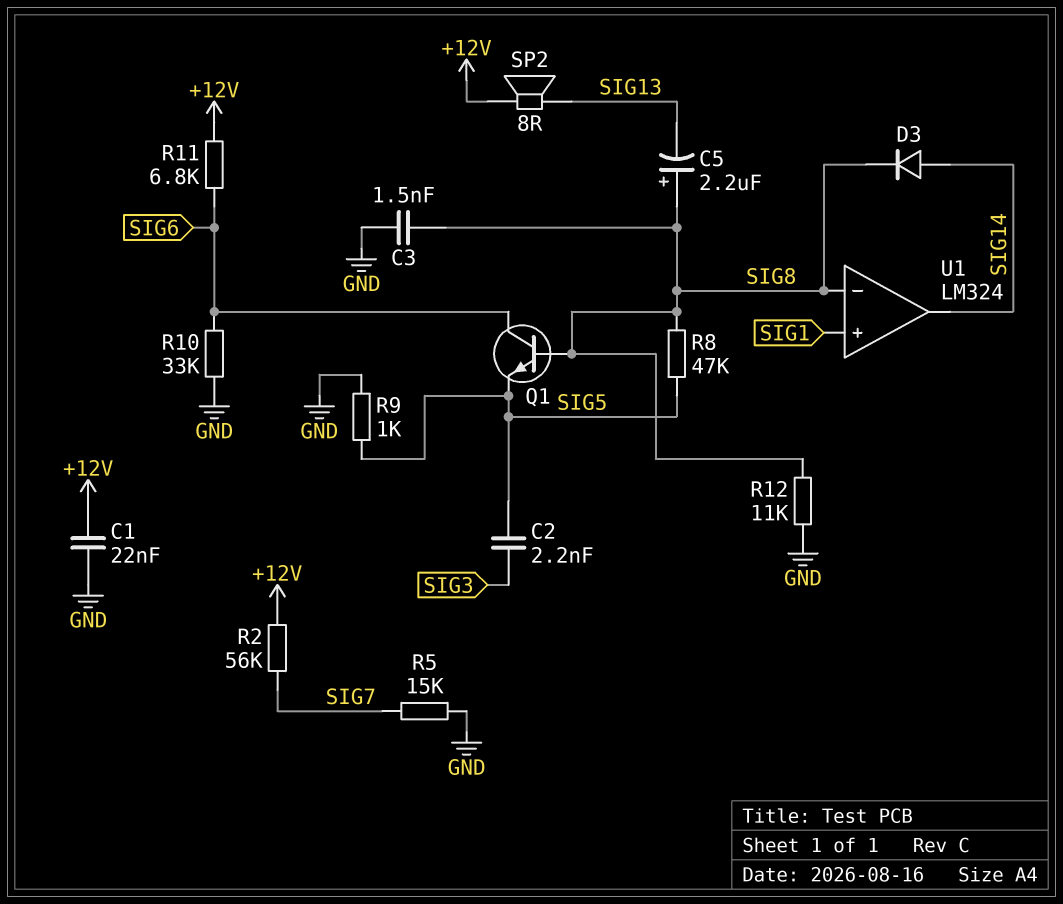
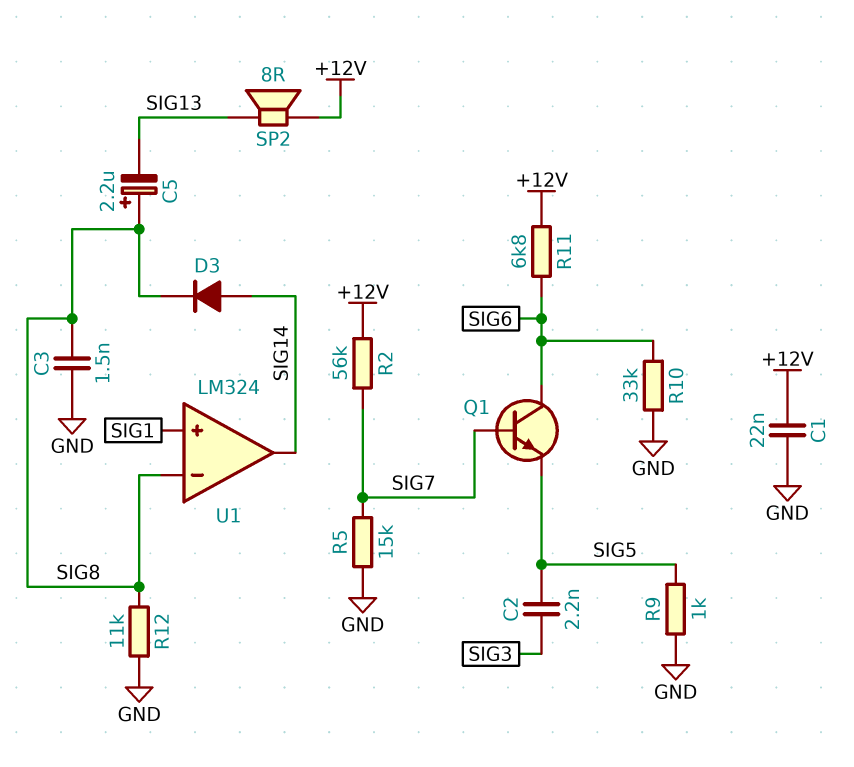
Q1: NPN (B SIG8, C SIG6, E SIG5) -> NPN (B SIG7, C SIG6, E SIG5)
R8: 47k (SIG5, SIG8) -> none

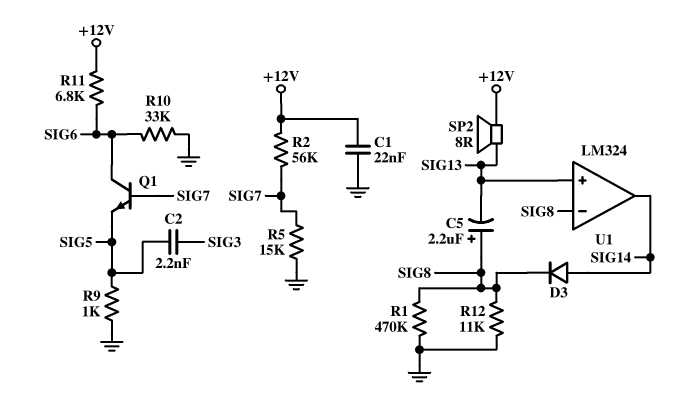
C3: 1.5nF (GND, SIG8) -> none
R1: none -> 470k (GND, SIG8)
U1 pin in+: SIG1 -> SIG13

